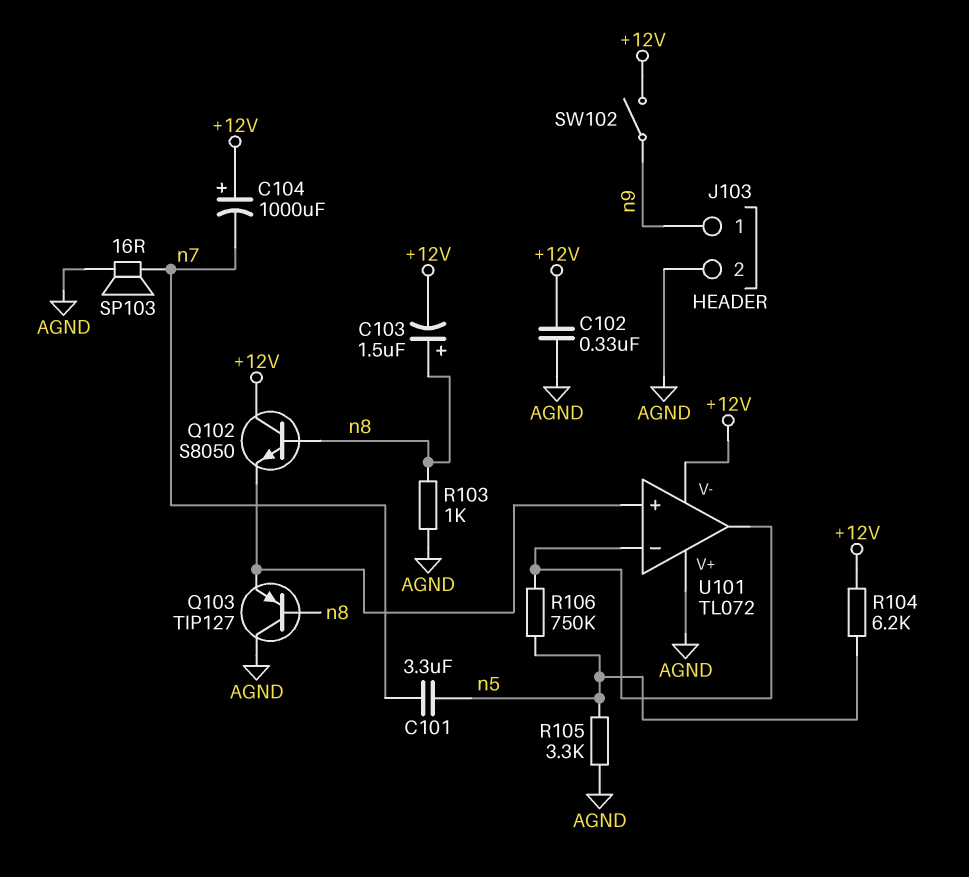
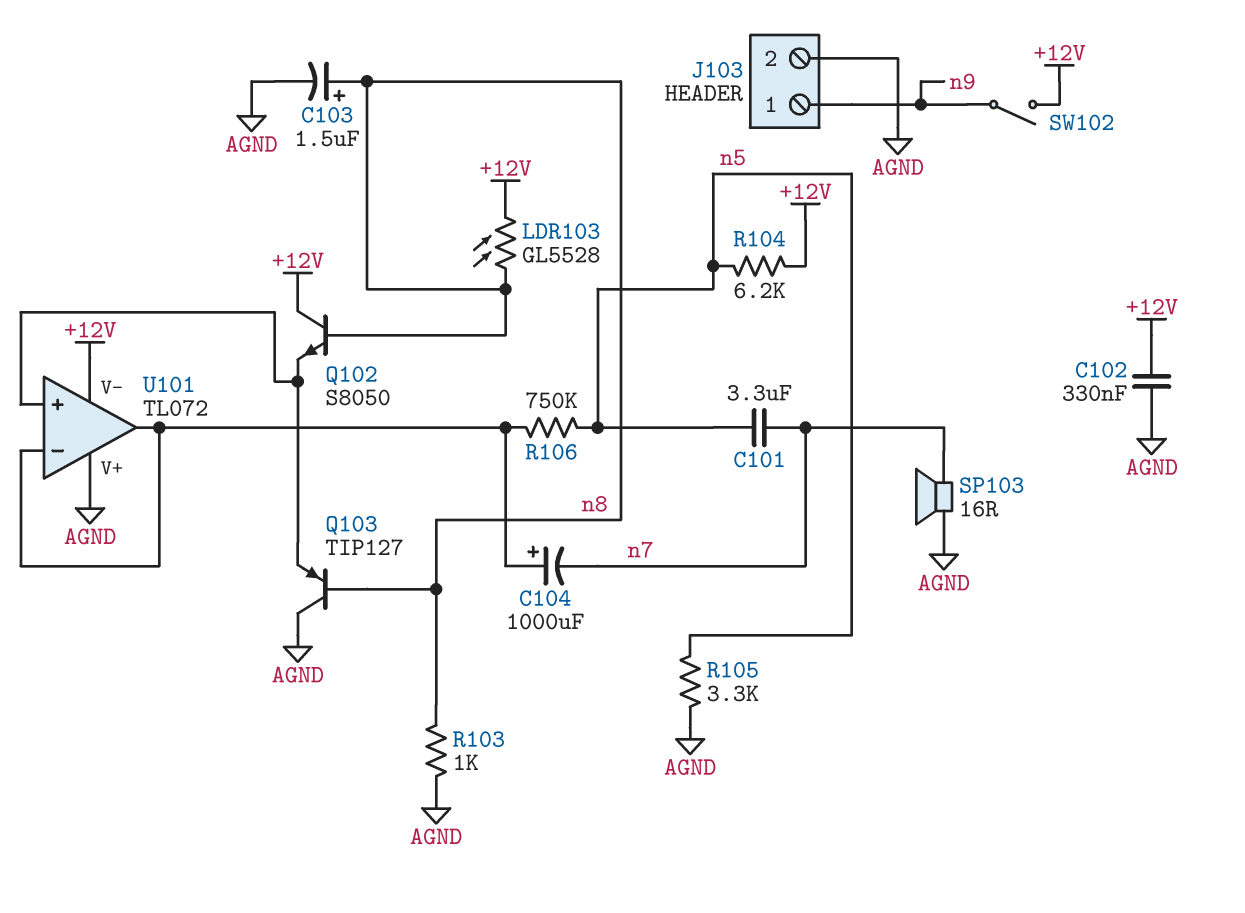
C103: 1.5uF (plus n8, minus +12V) -> 1.5uF (plus n8, minus AGND)
C104: 1000uF (plus +12V, minus n7) -> 1000uF (plus U101/in-, minus n7)
LDR103: none -> GL5528 (+12V, n8)

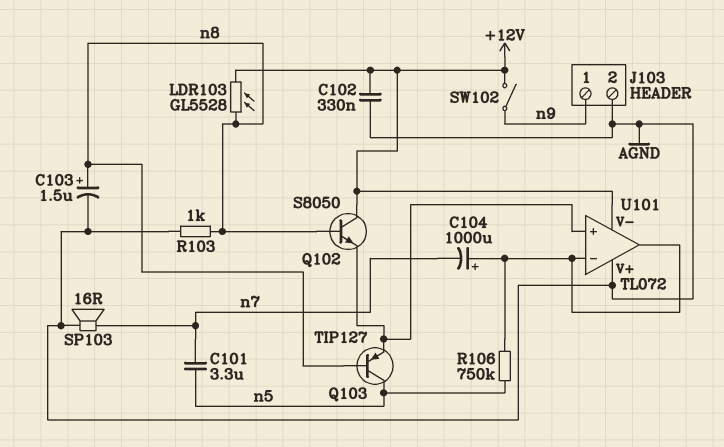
Q103: PNP TIP127 (B n8, C AGND, E U101/in+) -> PNP TIP127 (B n8, C n5, E U101/in+)
R104: 6.2k (+12V, n5) -> none
R105: 3.3k (AGND, n5) -> none

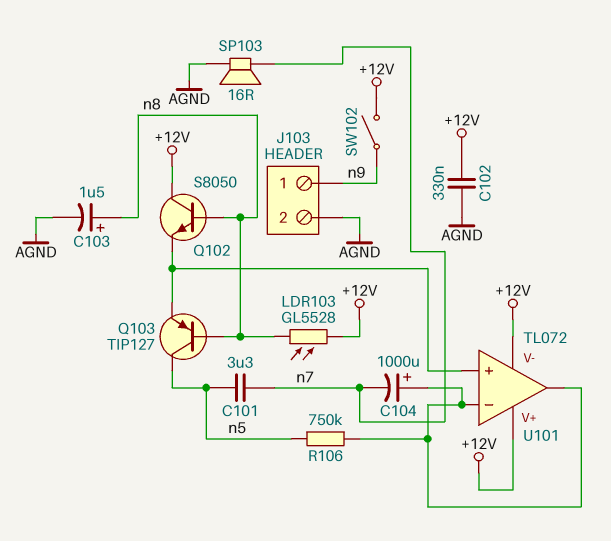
R103: 1k (AGND, n8) -> none
U101 pin V+: AGND -> +12V

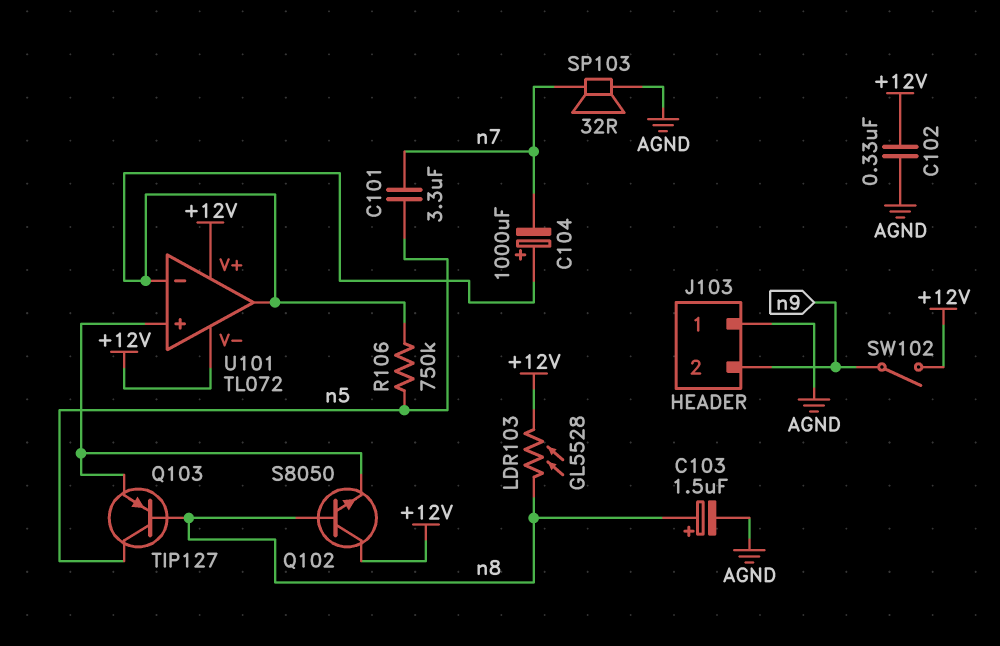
J103 pin 1: n9 -> AGND
J103 pin 2: AGND -> n9
SP103: speaker 16R (AGND, n7) -> speaker 32R (AGND, n7)

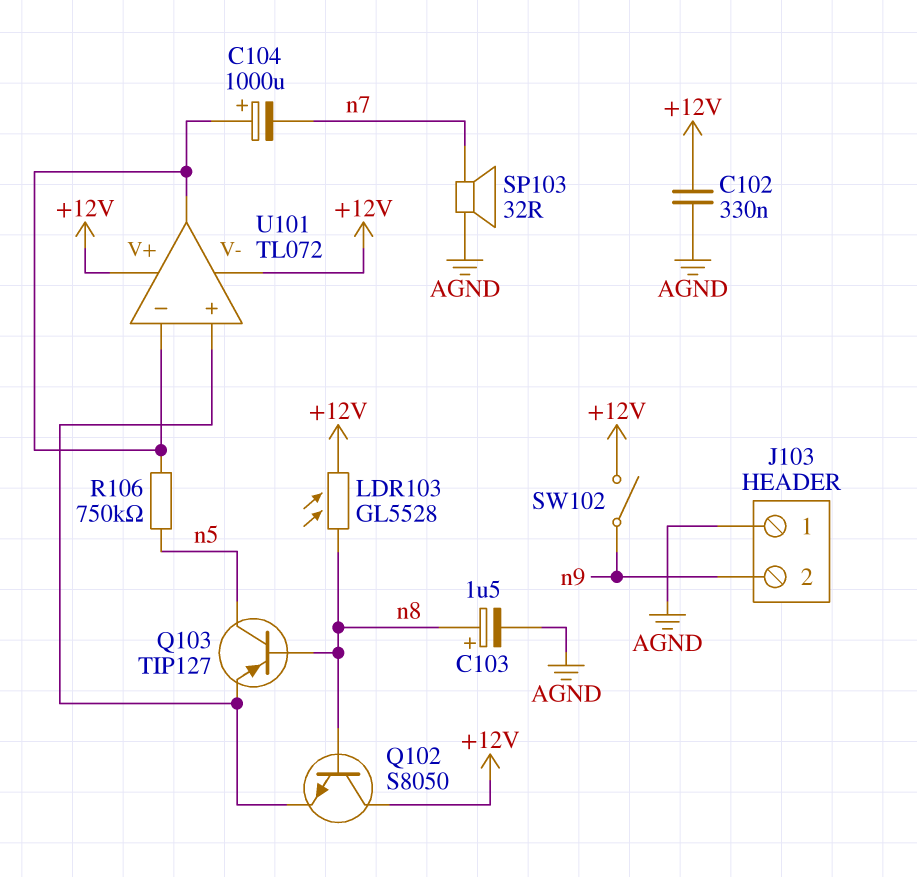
C101: 3.3uF (n5, n7) -> none

